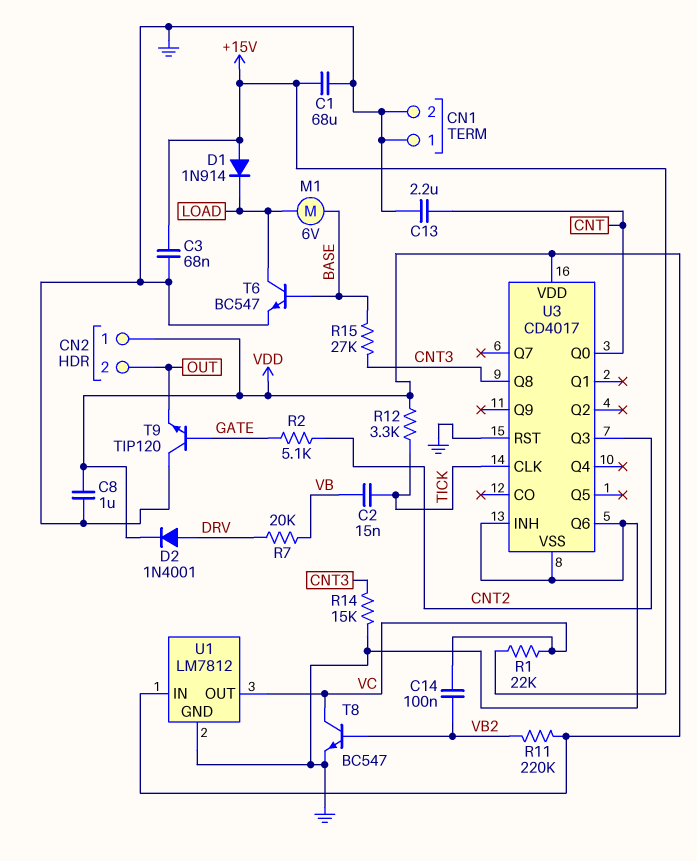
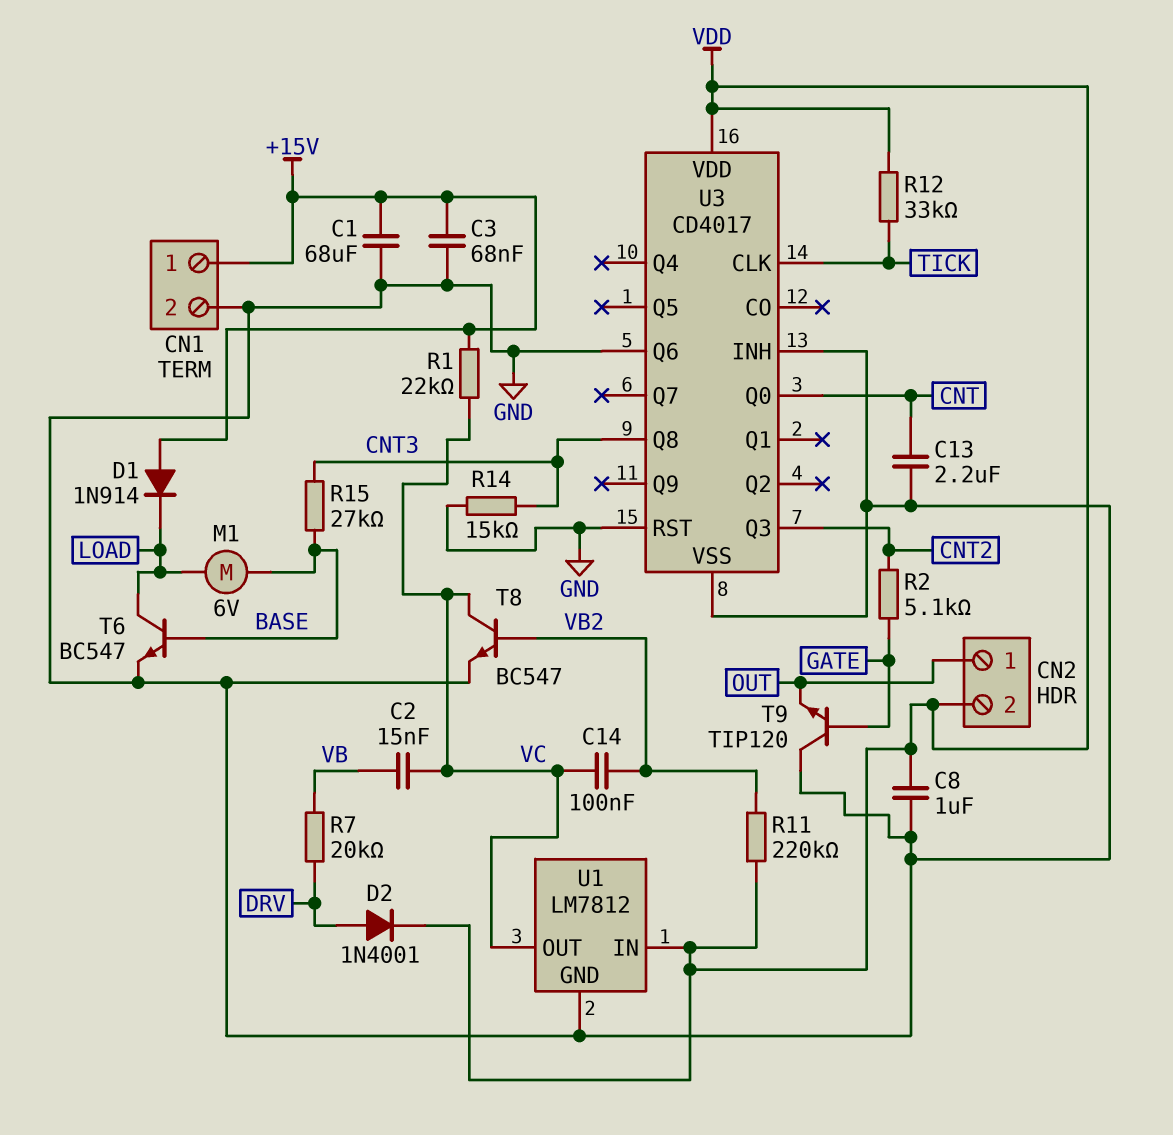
C2: 15nF (TICK, VB) -> 15nF (VB, VC)
CN1 pin 1: GND -> +15V
CN2 pin 1: VDD -> OUT
CN2 pin 2: OUT -> VDD
R12: 3.3k (TICK, VDD) -> 33k (TICK, VDD)

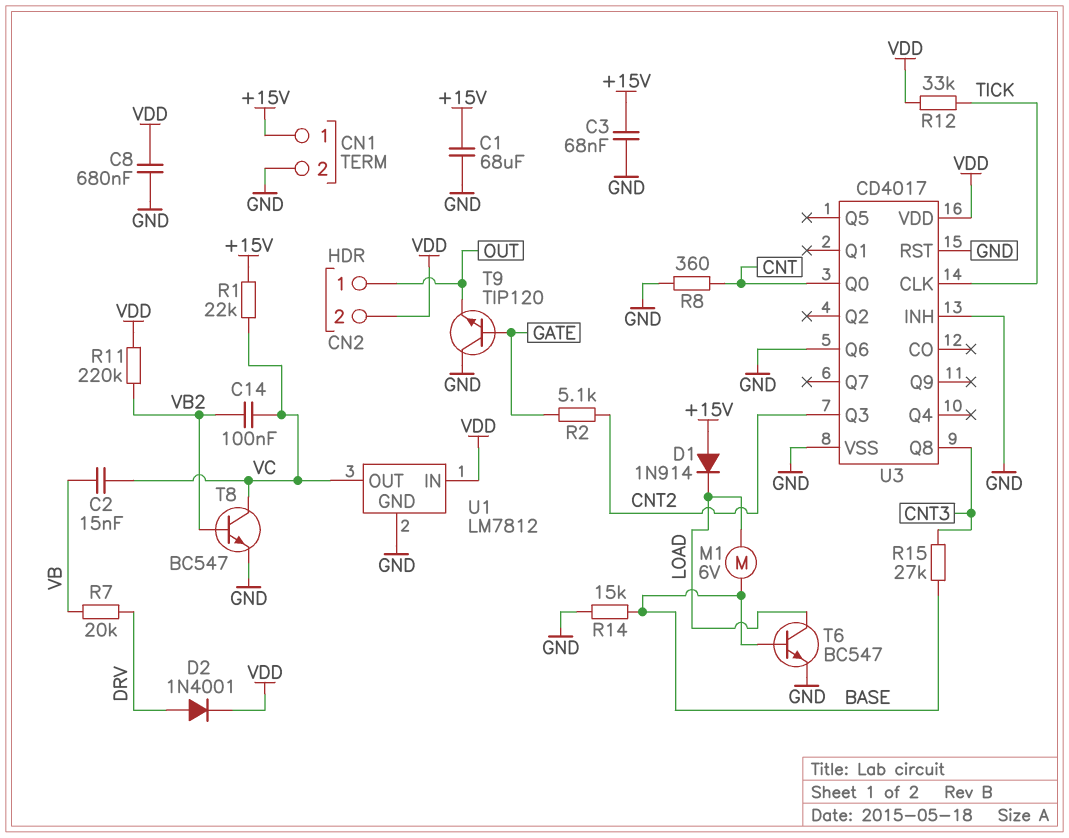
C8: 1uF (GND, VDD) -> 680nF (GND, VDD)
C13: 2.2uF (CNT, GND) -> none
R8: none -> 360 (CNT, GND)
R14: 15k (CNT3, GND) -> 15k (BASE, GND)

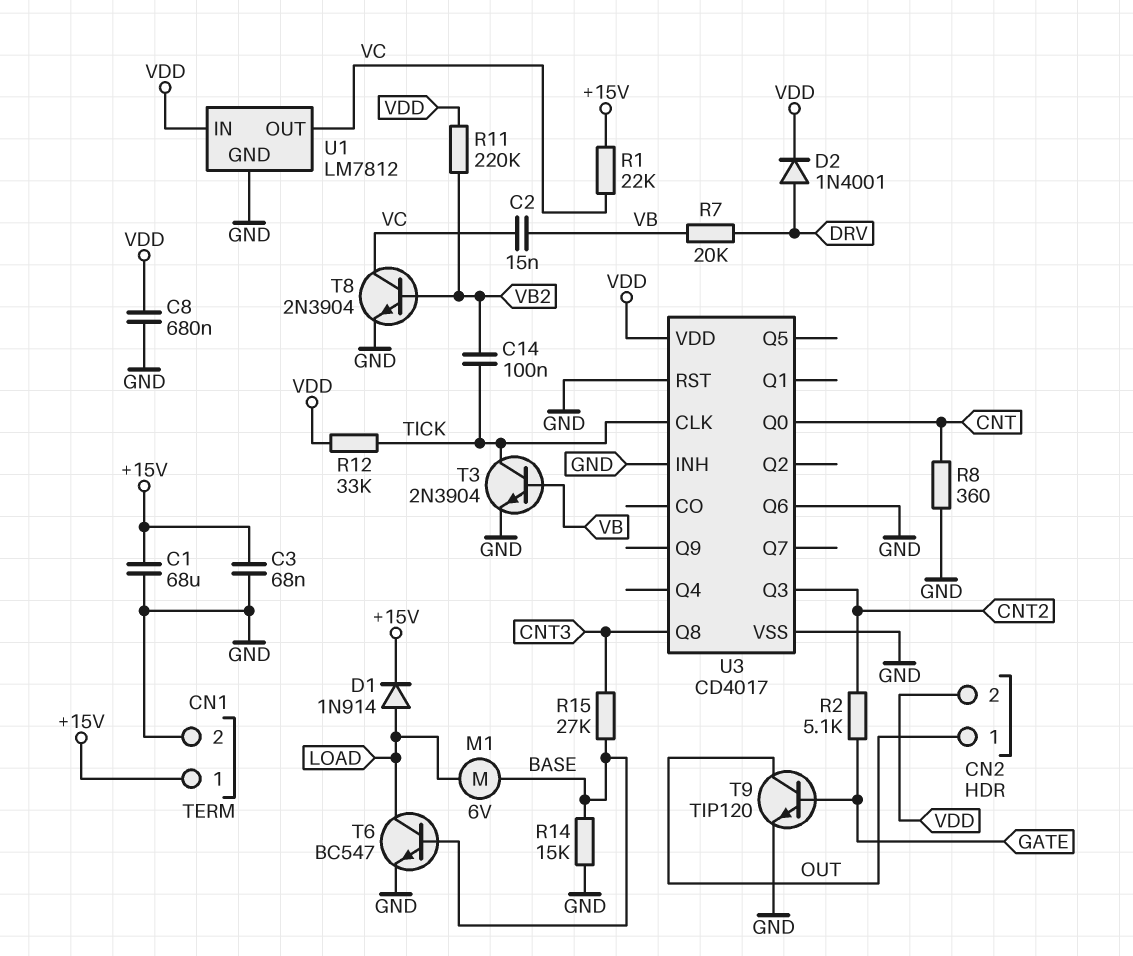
C14: 100nF (VB2, VC) -> 100nF (TICK, VB2)
D1: diode 1N914 (A +15V, K LOAD) -> diode 1N914 (A LOAD, K +15V)
T3: none -> NPN 2N3904 (B VB, C TICK, E GND)
T8: NPN BC547 (B VB2, C VC, E GND) -> NPN 2N3904 (B VB2, C VC, E GND)
T9: NPN TIP120 (B GATE, C GND, E OUT) -> NPN TIP120 (B GATE, C OUT, E GND)

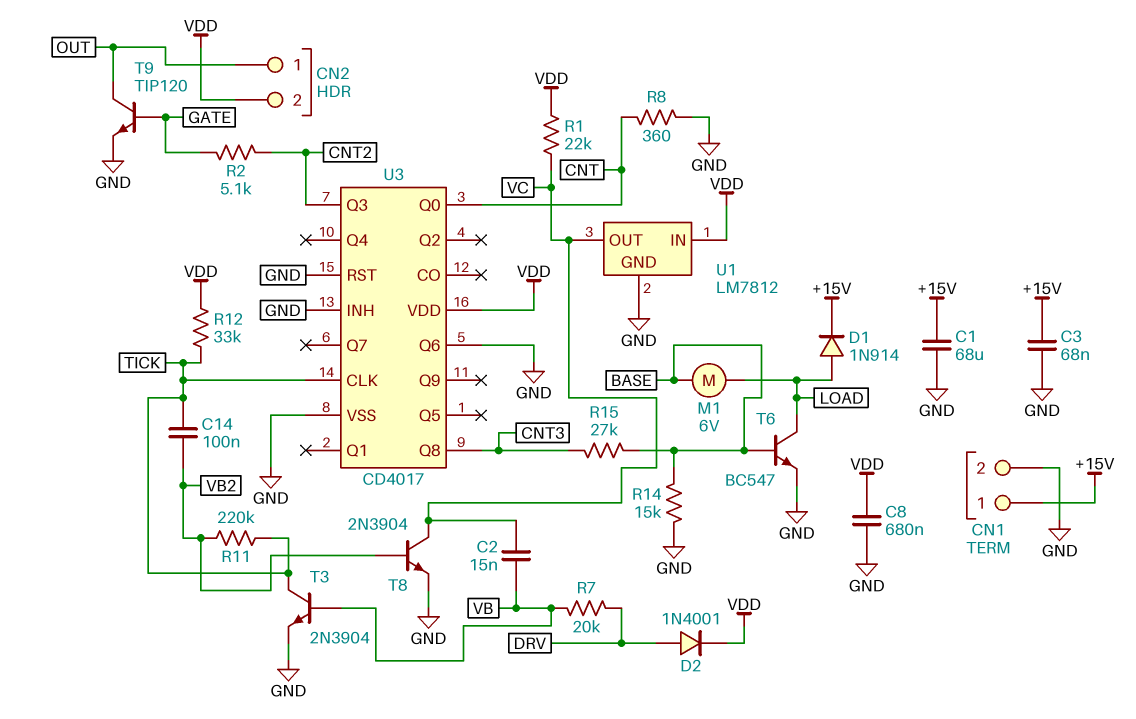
R1: 22k (+15V, VC) -> 22k (VC, VDD)
R11: 220k (VB2, VDD) -> 220k (TICK, VB2)

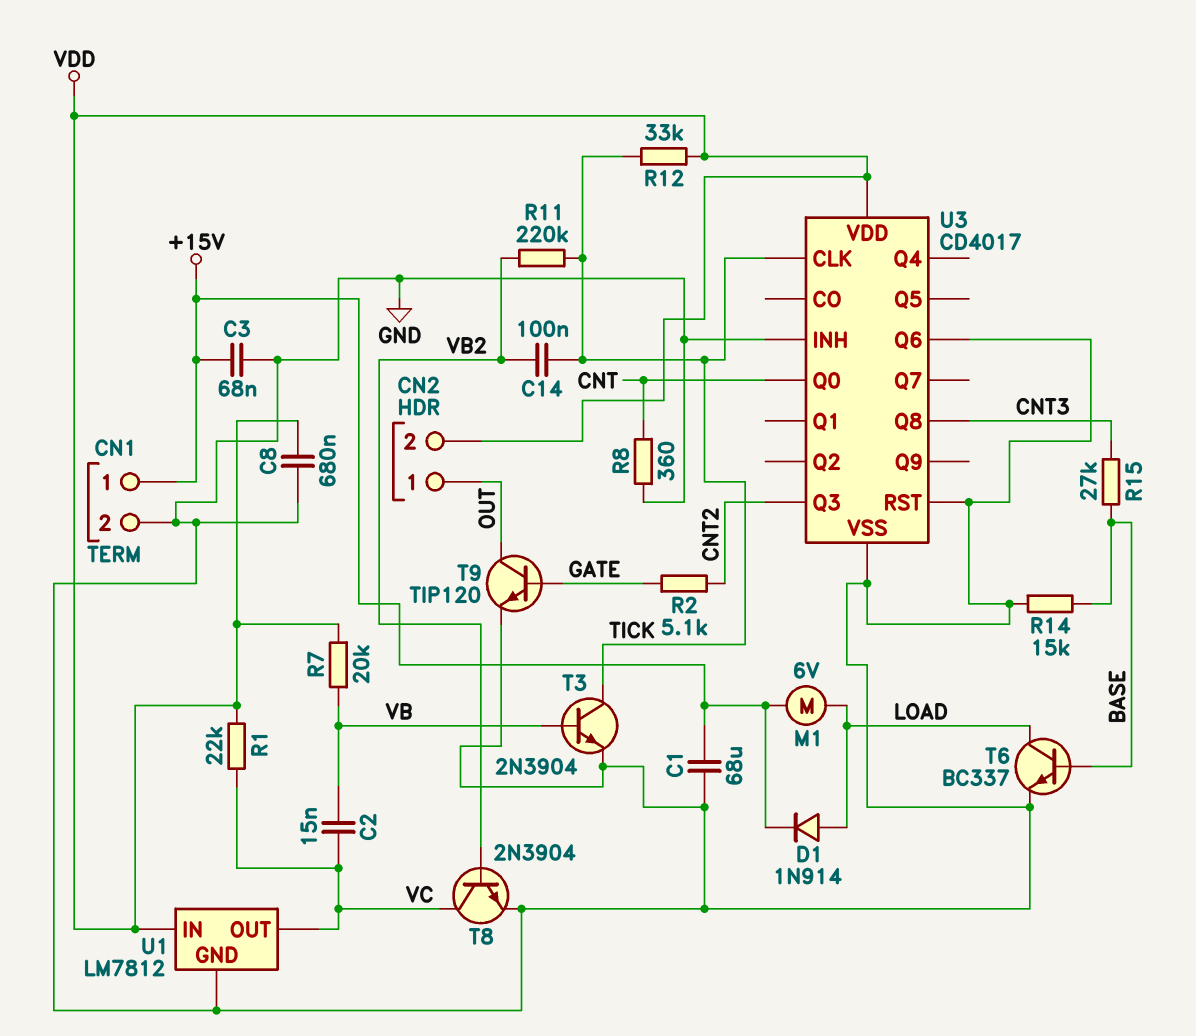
D2: diode 1N4001 (A DRV, K VDD) -> none
M1: motor 6V (BASE, LOAD) -> motor 6V (+15V, LOAD)
R7: 20k (DRV, VB) -> 20k (VB, VDD)
T6: NPN BC547 (B BASE, C LOAD, E GND) -> NPN BC337 (B BASE, C LOAD, E GND)

